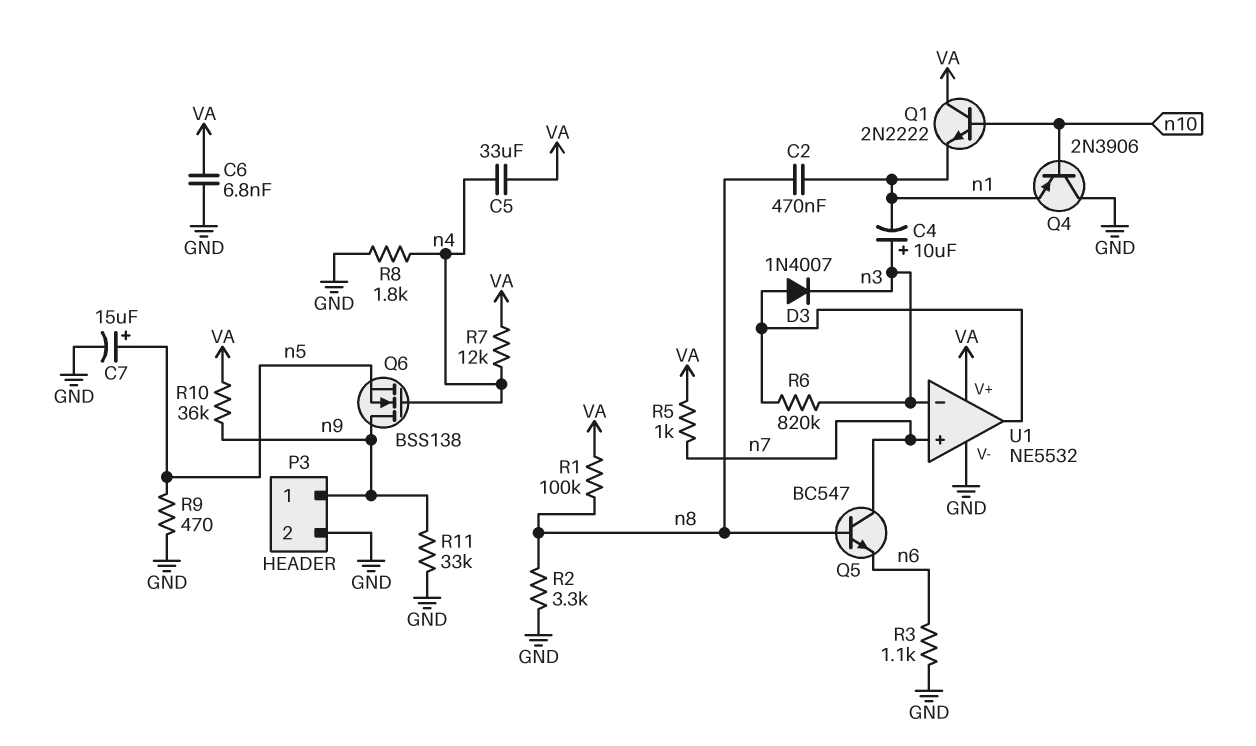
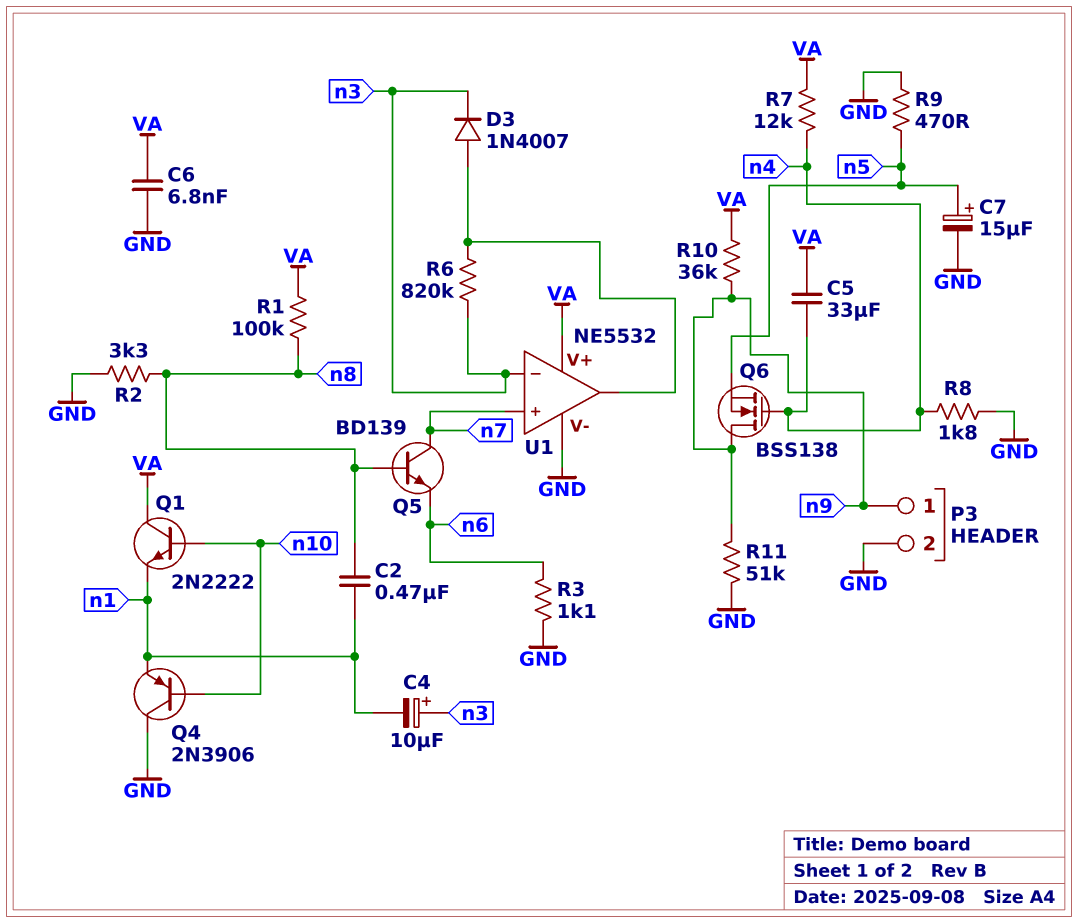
Q5: NPN BC547 (B n8, C n7, E n6) -> NPN BD139 (B n8, C n7, E n6)
R5: 1k (VA, n7) -> none
R11: 33k (GND, n9) -> 51k (GND, n9)

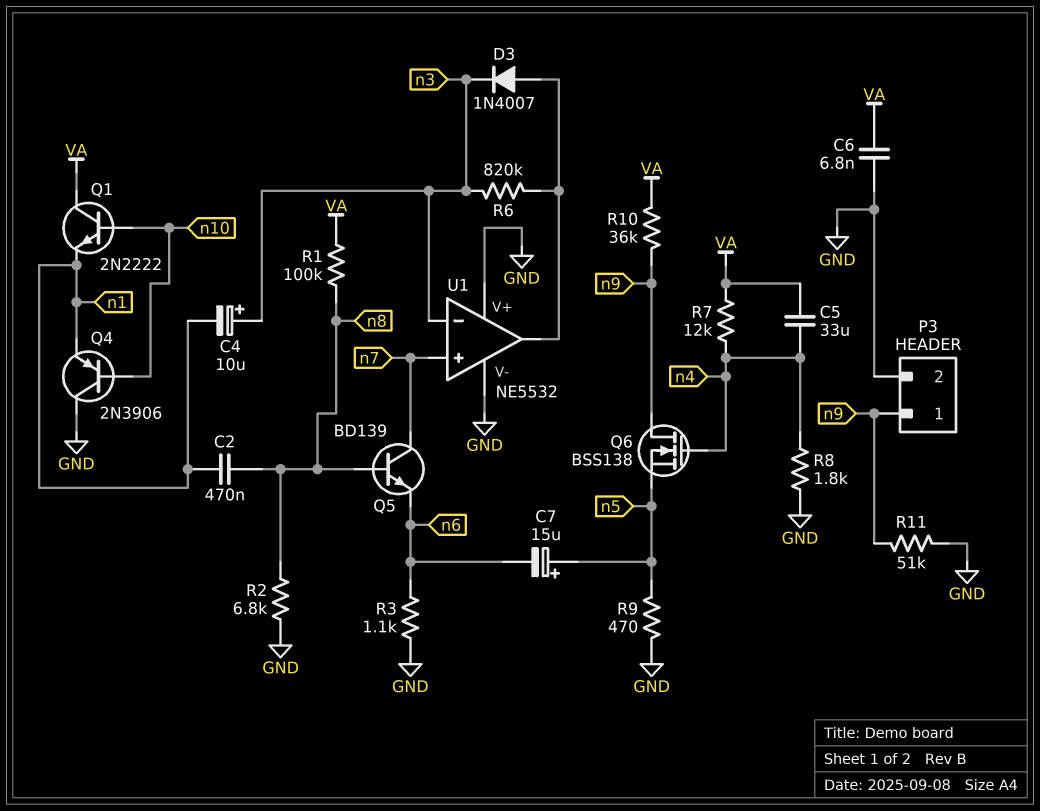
C7: 15uF (plus n5, minus GND) -> 15uF (plus n5, minus n6)
R2: 3.3k (GND, n8) -> 6.8k (GND, n8)
U1 pin V+: VA -> GND

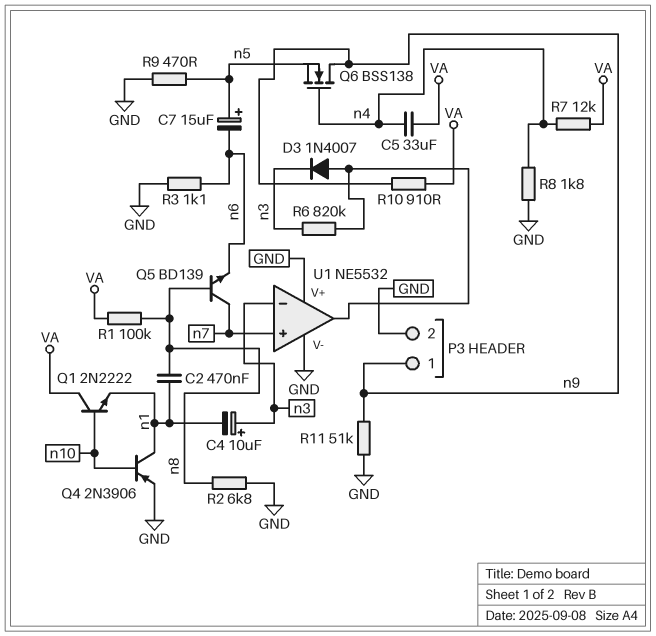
C6: 6.8nF (GND, VA) -> none
Q4: PNP 2N3906 (B n10, C GND, E n1) -> PNP 2N3906 (B n10, C n1, E GND)
R10: 36k (VA, n9) -> 910 (VA, n9)

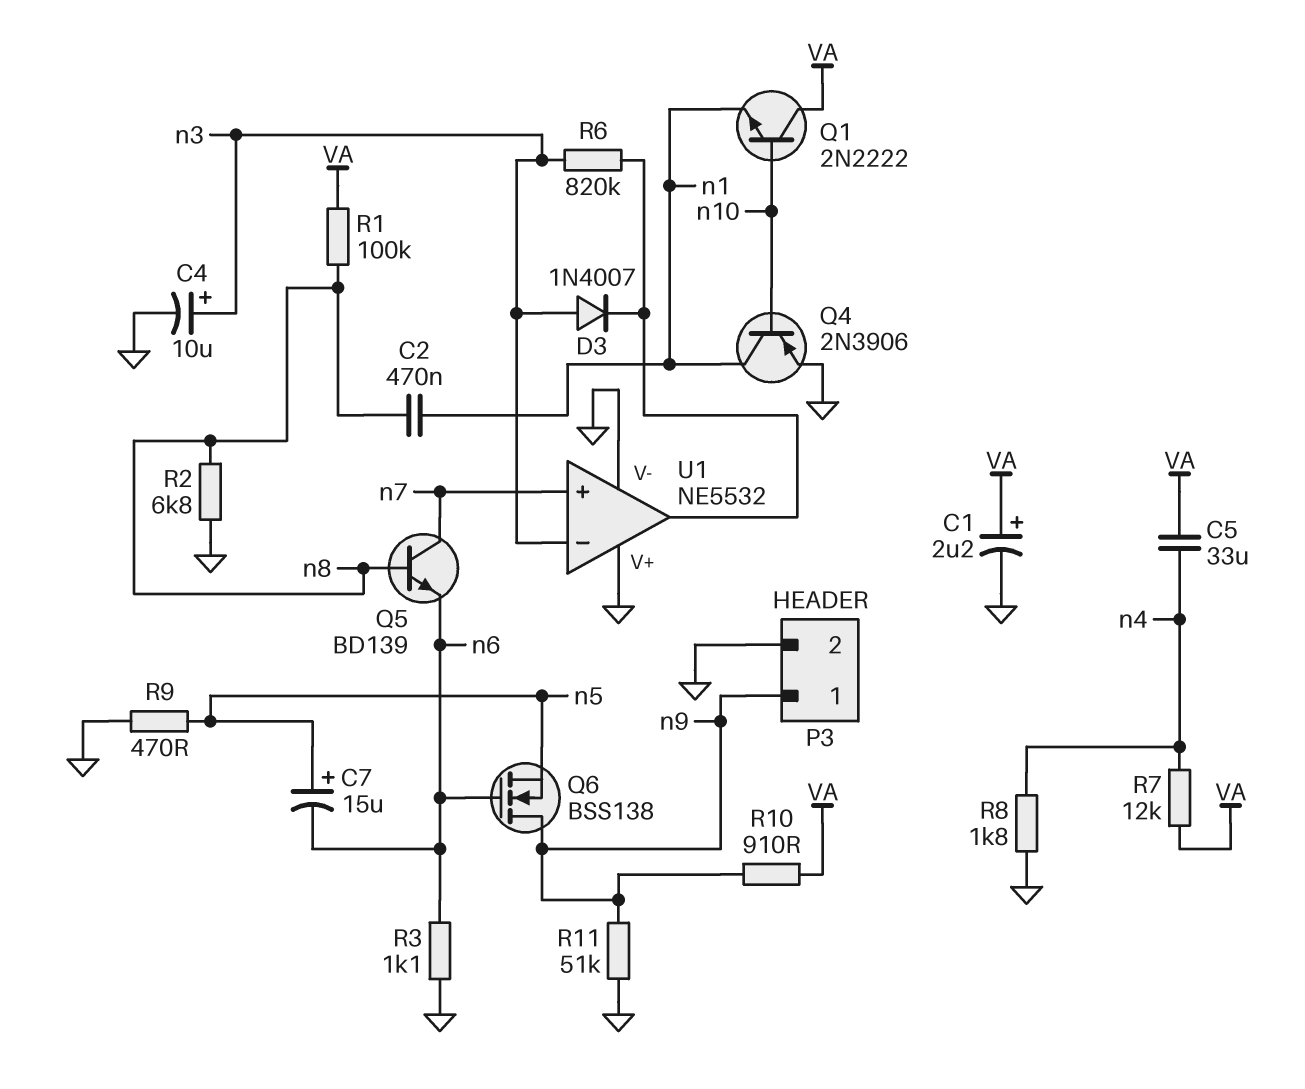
C1: none -> 2.2uF (plus VA, minus GND)
C4: 10uF (plus n3, minus n1) -> 10uF (plus n3, minus GND)
D3: diode 1N4007 (A U1/out, K n3) -> diode 1N4007 (A n3, K U1/out)
Q6: NMOS BSS138 (G n4, D n9, S n5) -> NMOS BSS138 (G n6, D n9, S n5)

